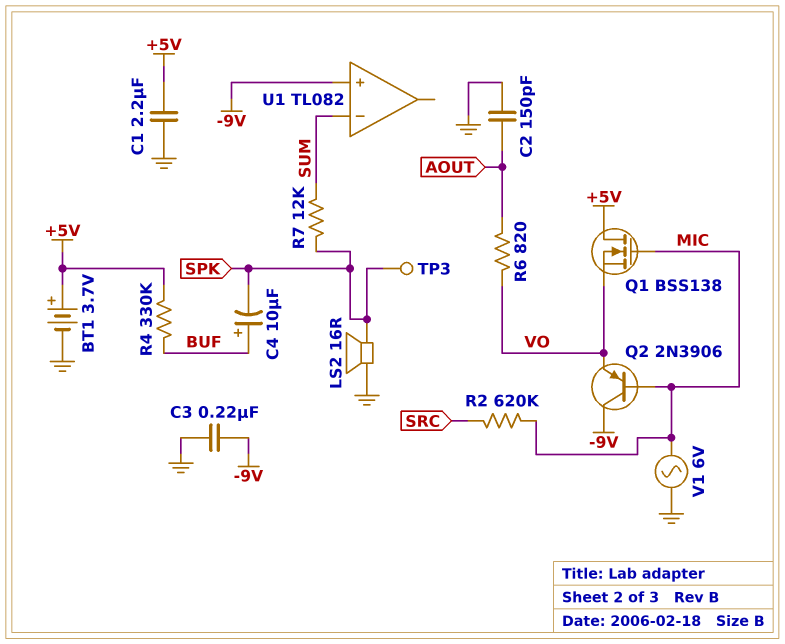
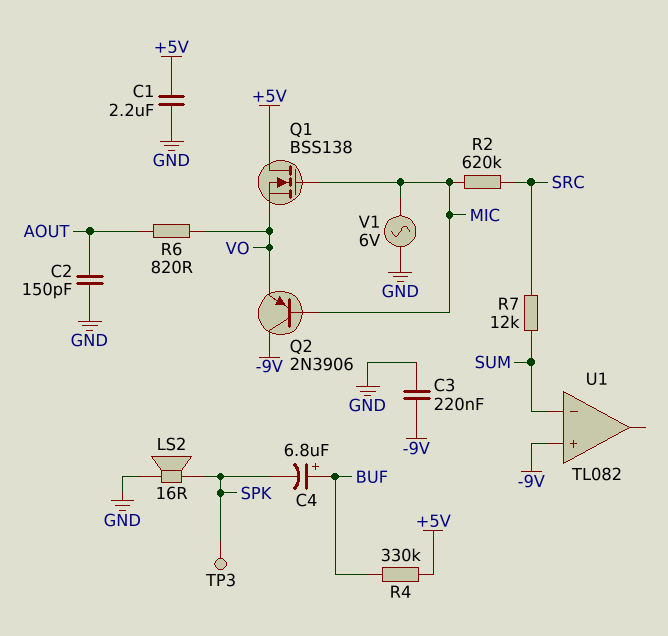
BT1: 3.7V (plus +5V, minus GND) -> none
C4: 10uF (plus BUF, minus SPK) -> 6.8uF (plus BUF, minus SPK)
R7: 12k (SPK, SUM) -> 12k (SRC, SUM)

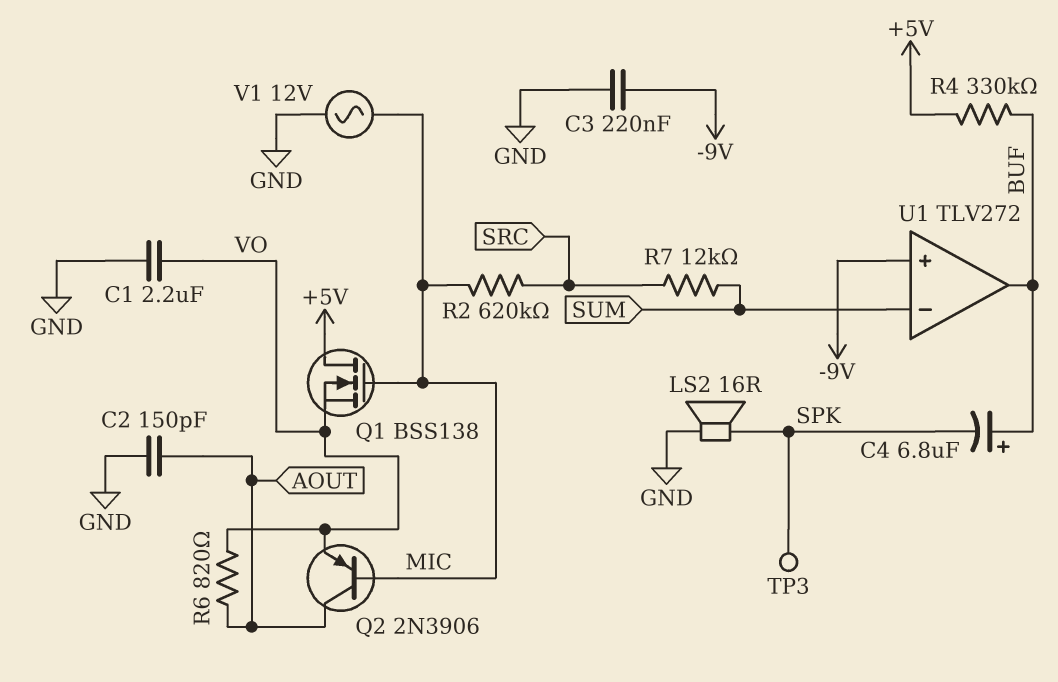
C1: 2.2uF (+5V, GND) -> 2.2uF (GND, VO)
Q2: PNP 2N3906 (B MIC, C -9V, E VO) -> PNP 2N3906 (B MIC, C AOUT, E VO)
U1: TL082 -> TLV272
U1 pin out: none -> BUF
V1: AC 6V (GND, MIC) -> AC 12V (GND, MIC)

